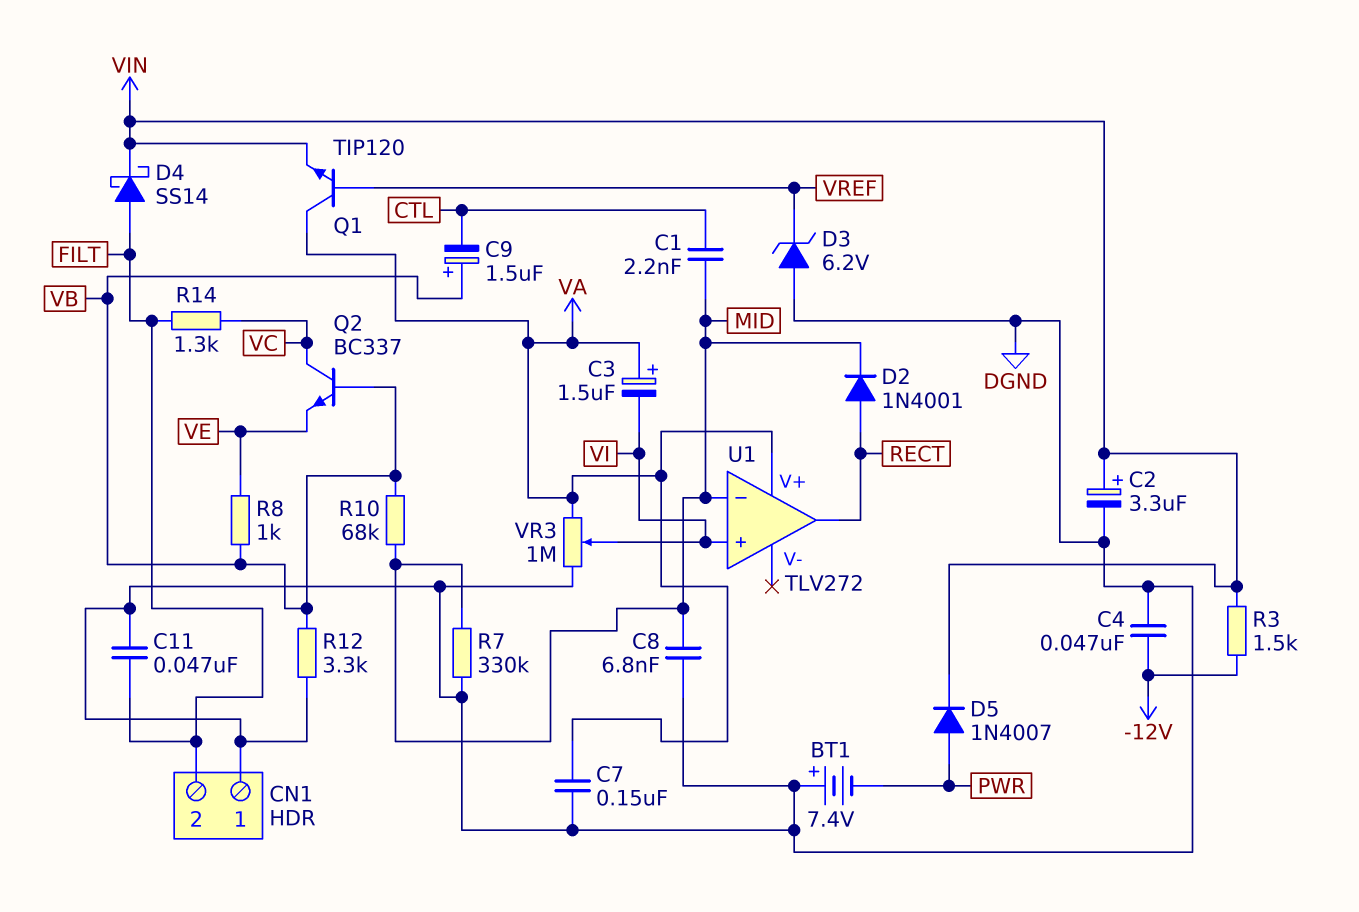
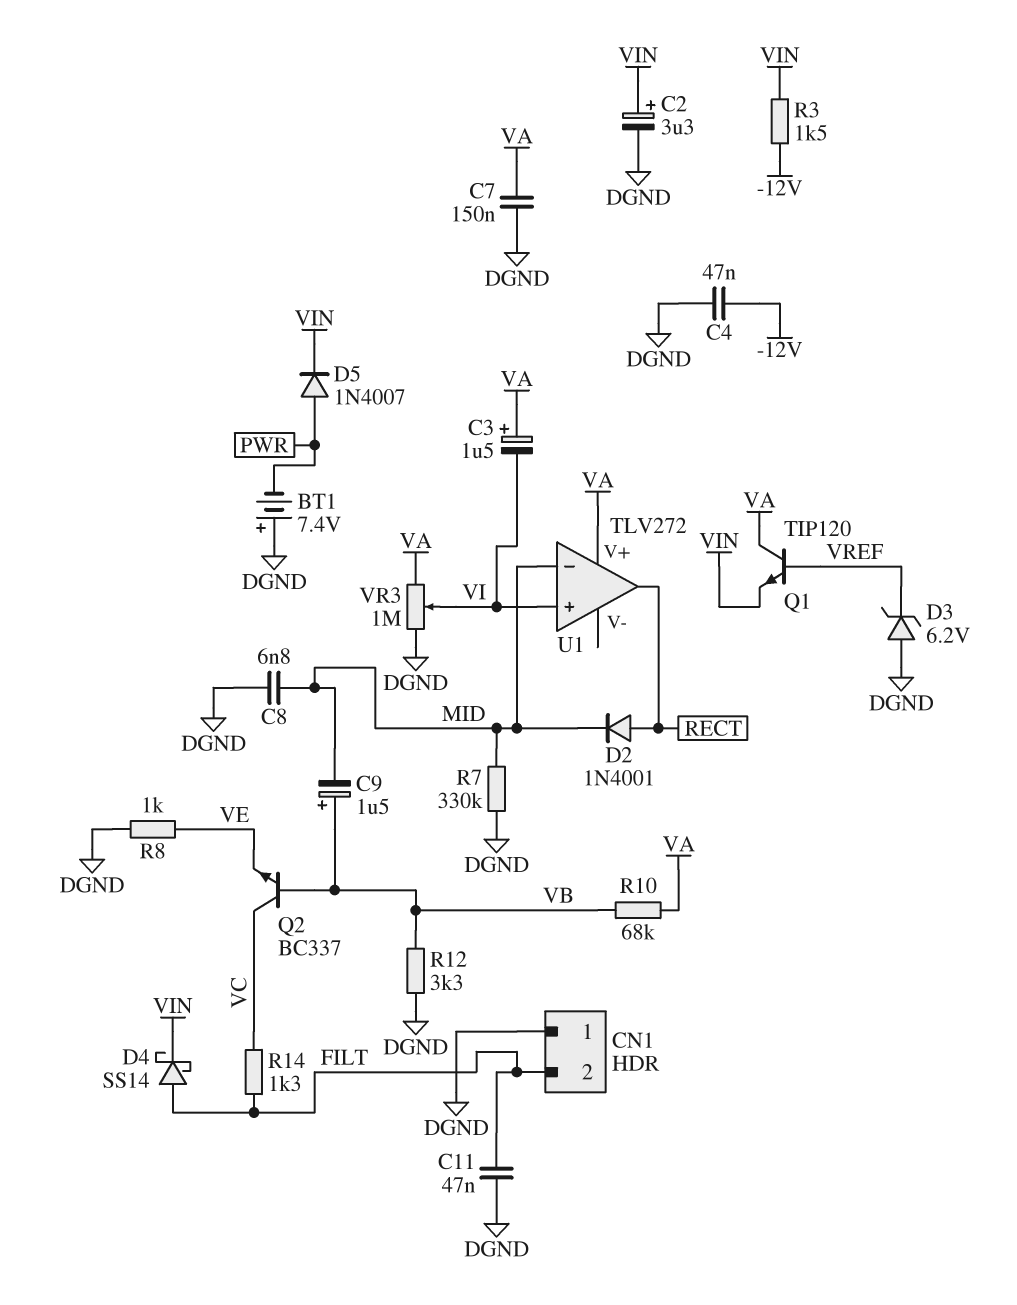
C1: 2.2nF (CTL, MID) -> none
C9: 1.5uF (plus VB, minus CTL) -> 1.5uF (plus VB, minus MID)
R8: 1k (VB, VE) -> 1k (DGND, VE)
R10: 68k (MID, VB) -> 68k (VA, VB)

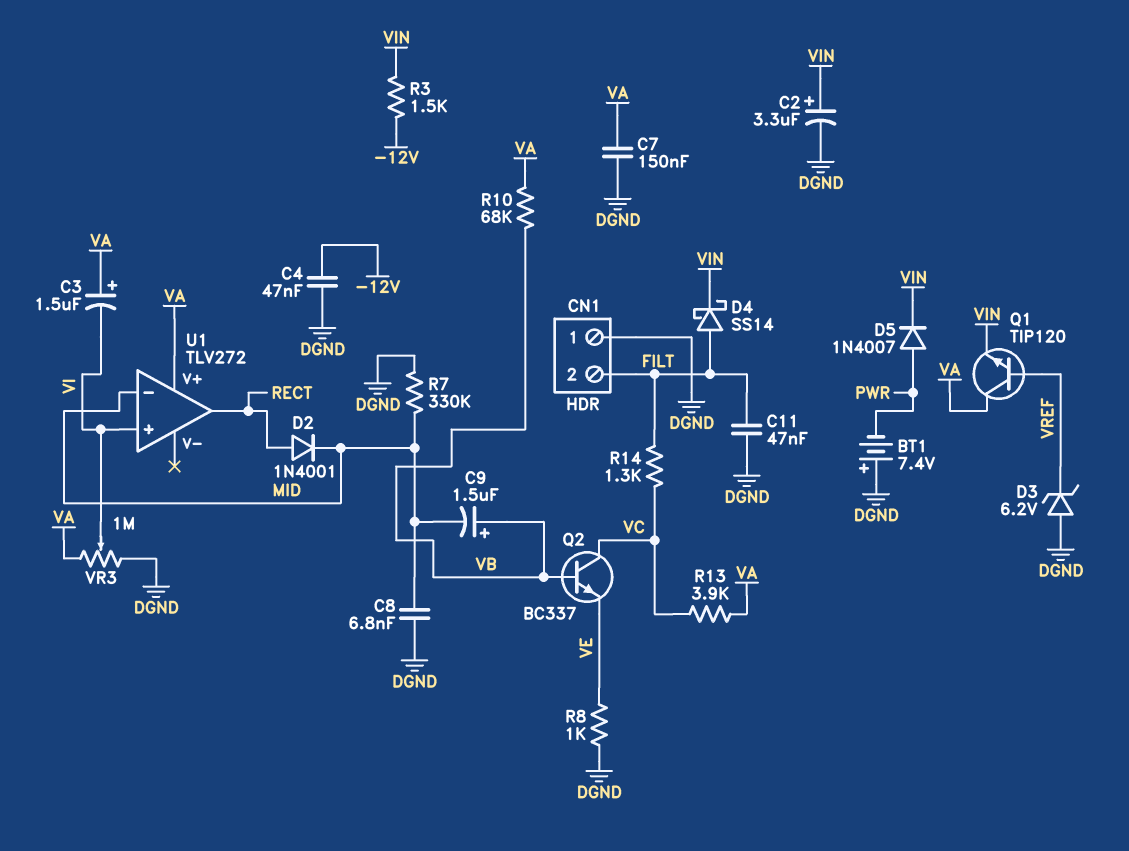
R12: 3.3k (DGND, VB) -> none
R13: none -> 3.9k (VA, VC)

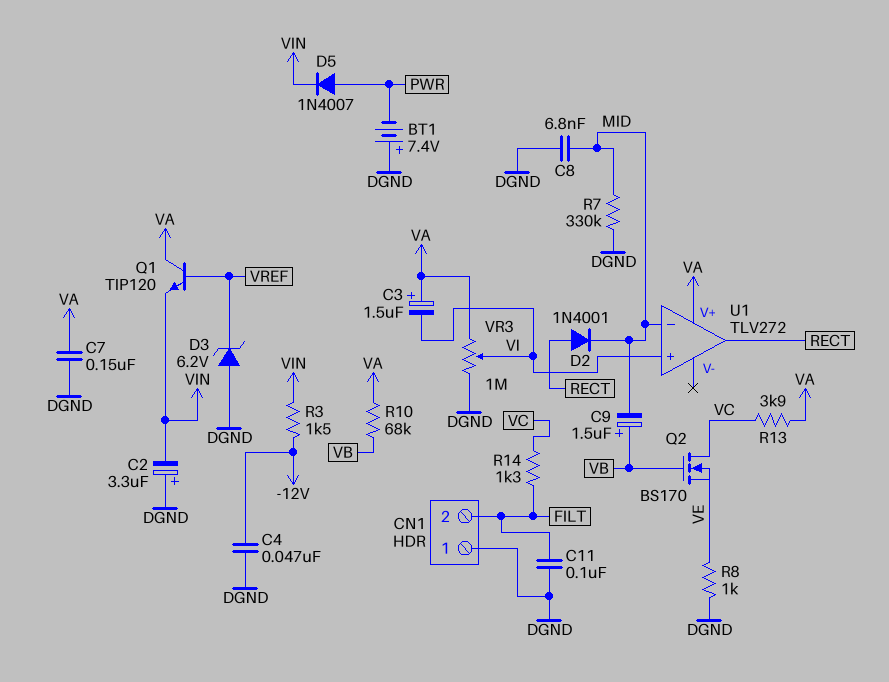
C2: 3.3uF (plus VIN, minus DGND) -> 3.3uF (plus DGND, minus VIN)
C11: 47nF (DGND, FILT) -> 100nF (DGND, FILT)
D4: schottky SS14 (A FILT, K VIN) -> none
Q2: NPN BC337 (B VB, C VC, E VE) -> NMOS BS170 (G VB, D VC, S VE)

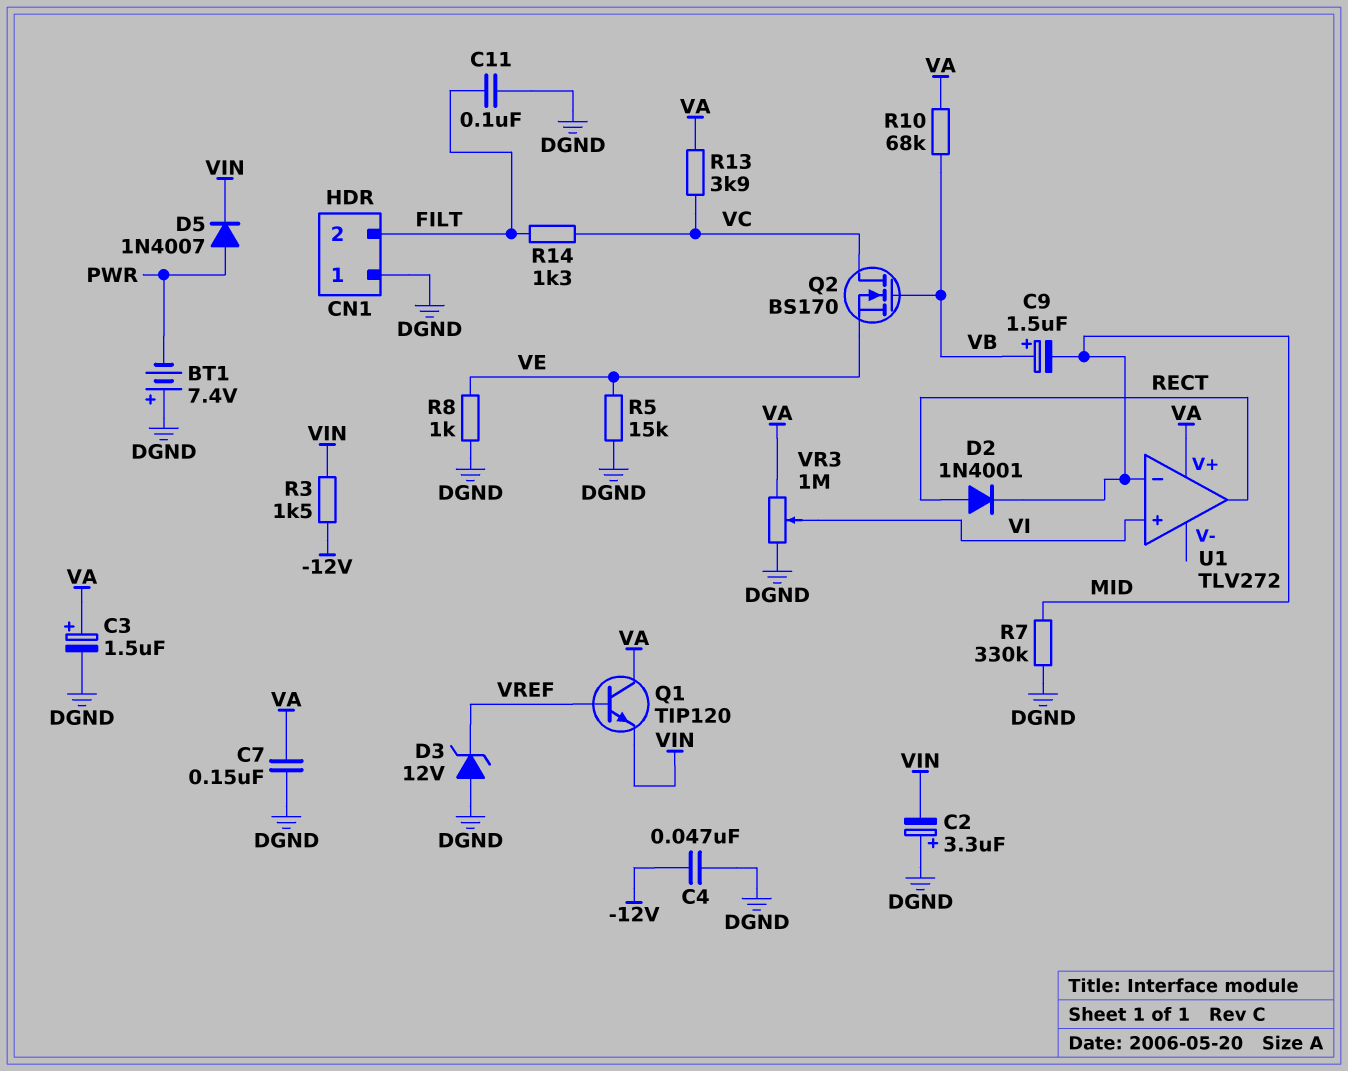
C3: 1.5uF (plus VA, minus VI) -> 1.5uF (plus VA, minus DGND)
C8: 6.8nF (DGND, MID) -> none
D3: zener 6.2V (A DGND, K VREF) -> zener 12V (A DGND, K VREF)
R5: none -> 15k (DGND, VE)

